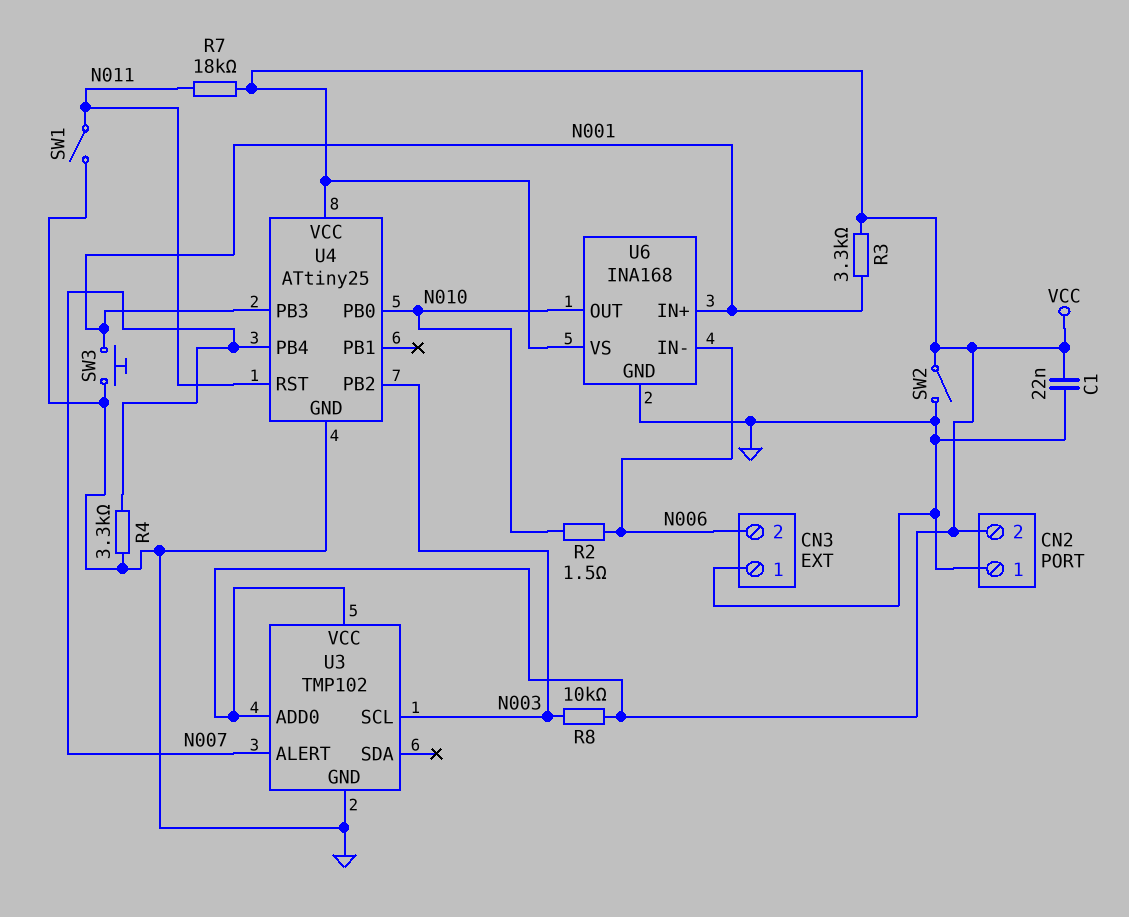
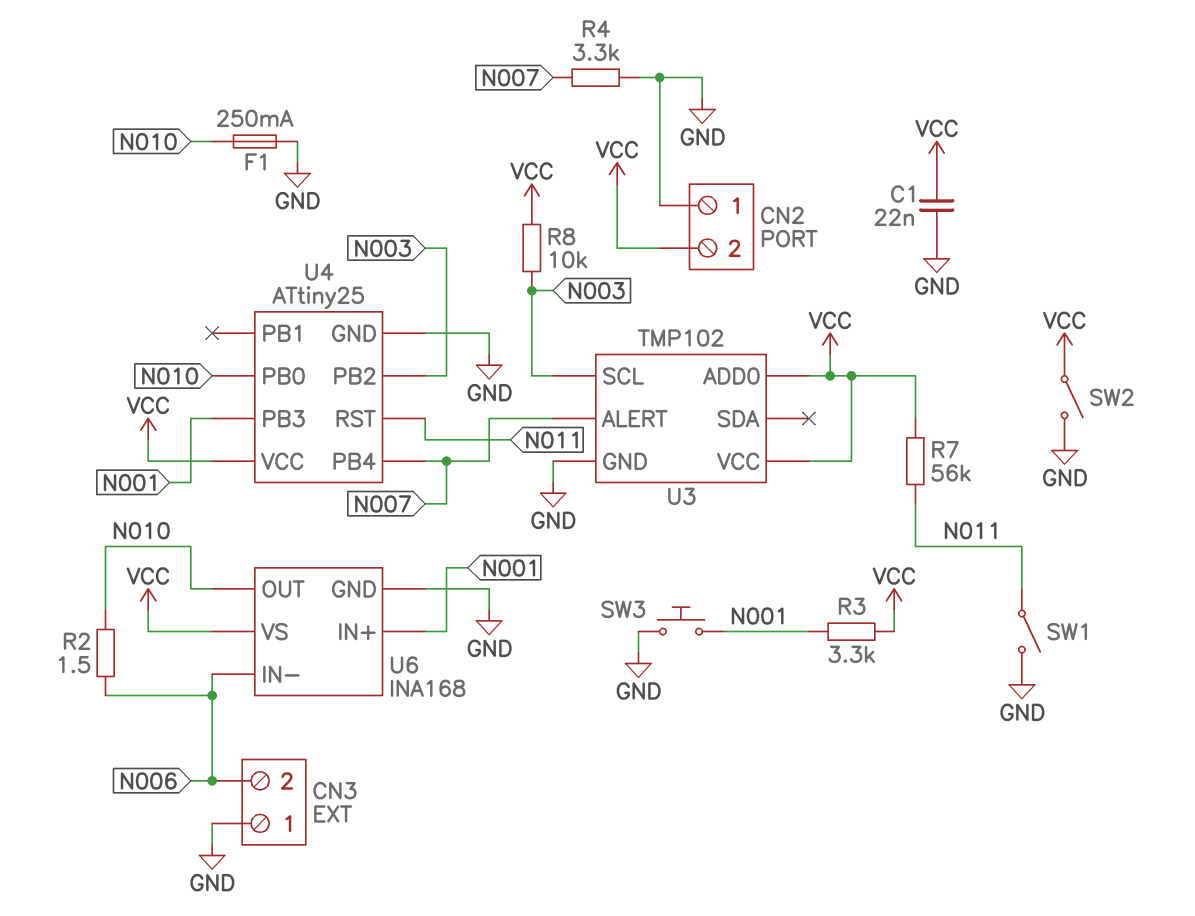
F1: none -> 250mA (GND, N010)
R7: 18k (N011, VCC) -> 56k (N011, VCC)

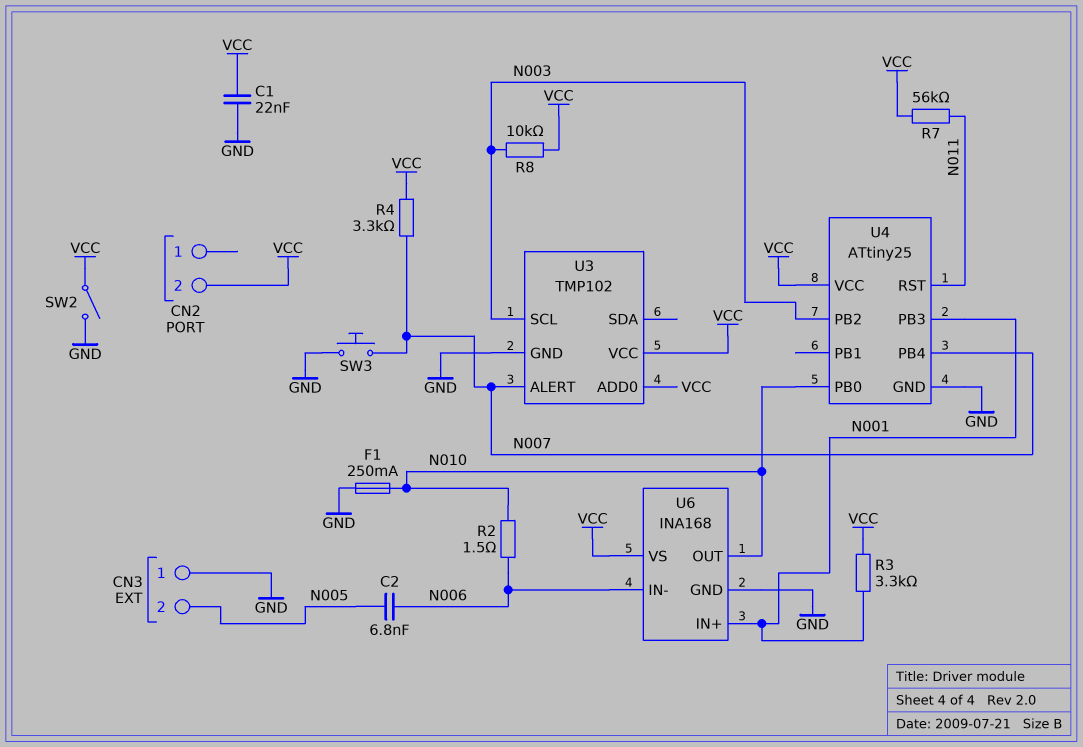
C2: none -> 6.8nF (N005, N006)
CN2 pin 1: GND -> none
CN3 pin 2: N006 -> N005
R4: 3.3k (GND, N007) -> 3.3k (N007, VCC)
SW1: switch (GND, N011) -> none
SW3: button (GND, N001) -> button (GND, N007)

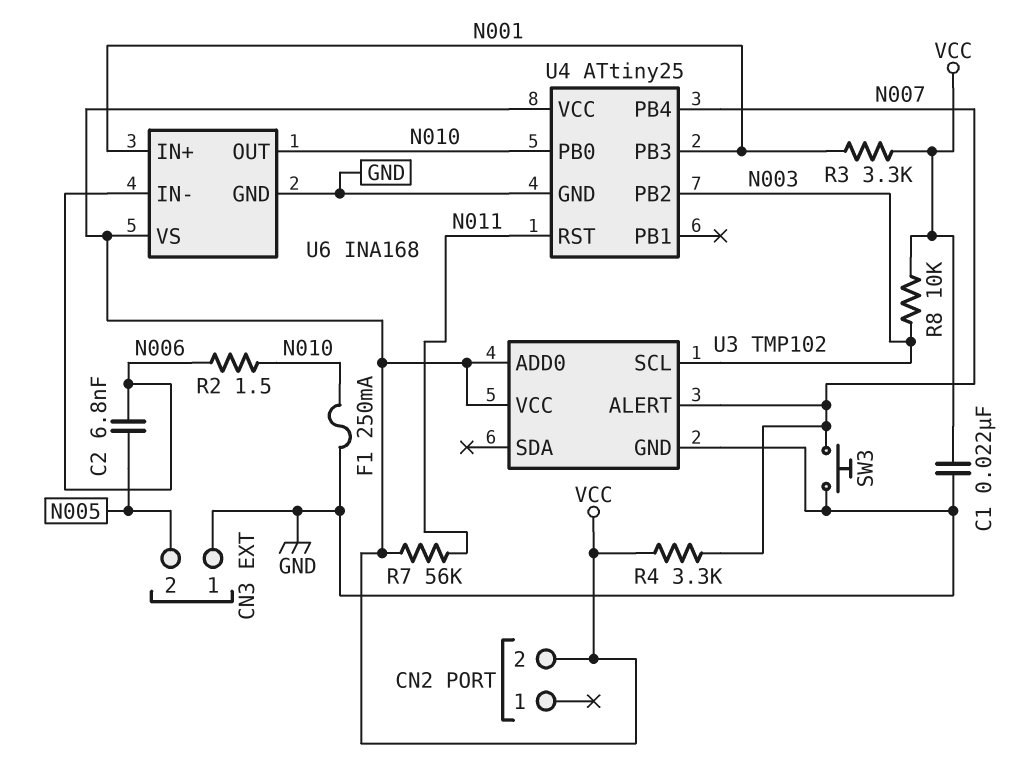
SW2: switch (GND, VCC) -> none

